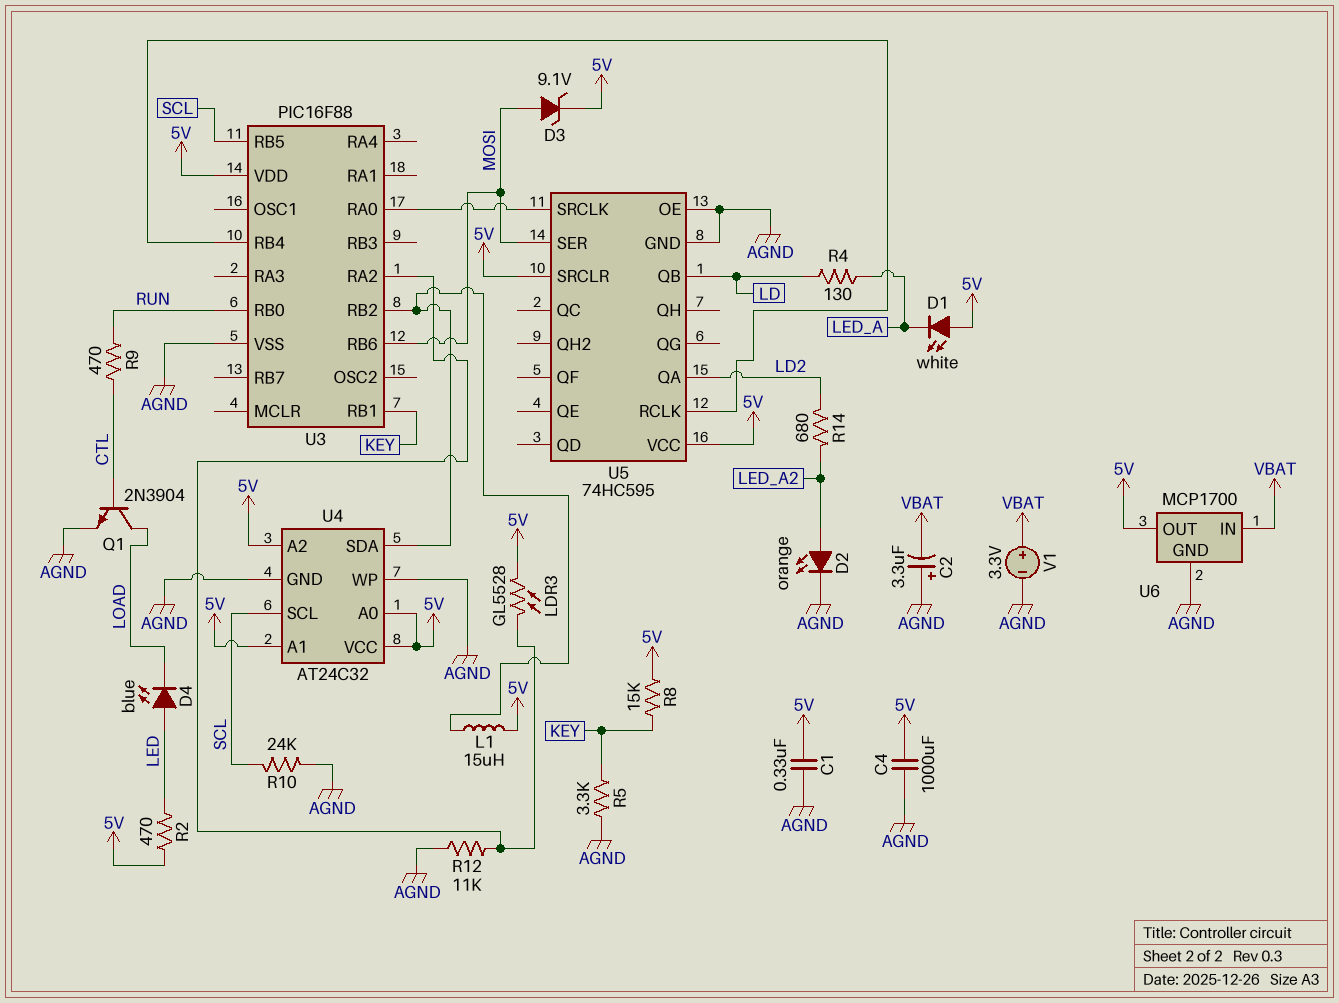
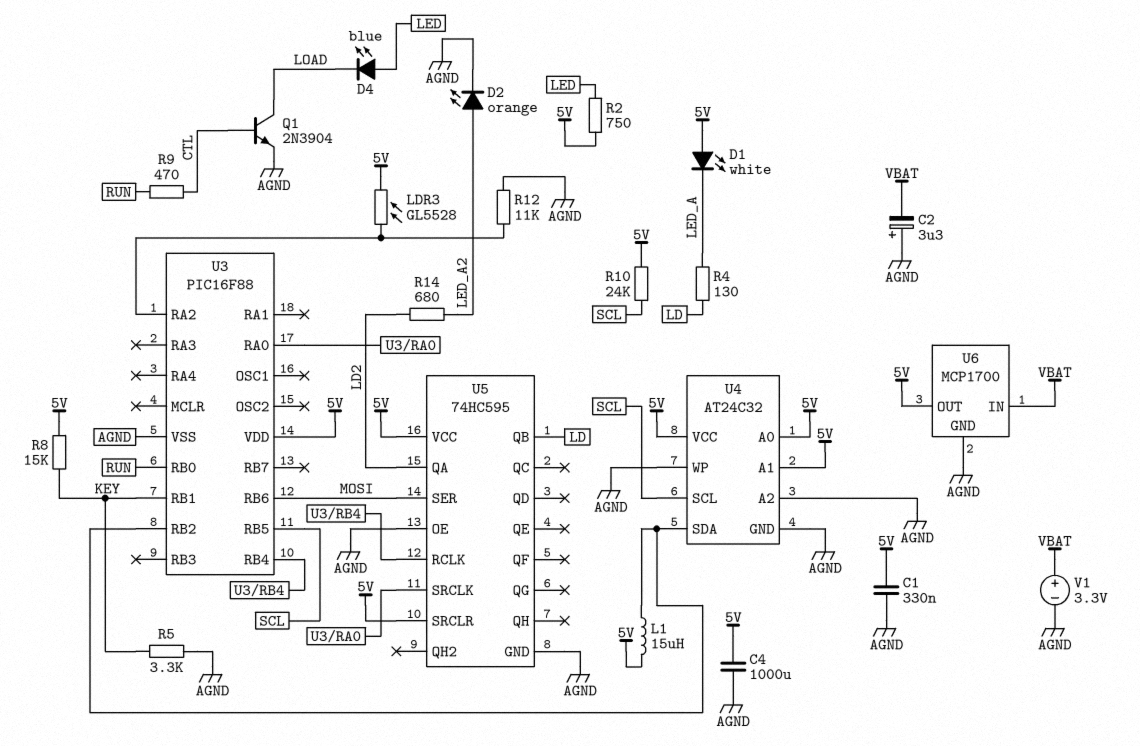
D3: zener 9.1V (A MOSI, K 5V) -> none
R2: 470 (5V, LED) -> 750 (5V, LED)
R10: 24k (AGND, SCL) -> 24k (5V, SCL)
U4 pin A2: 5V -> AGND

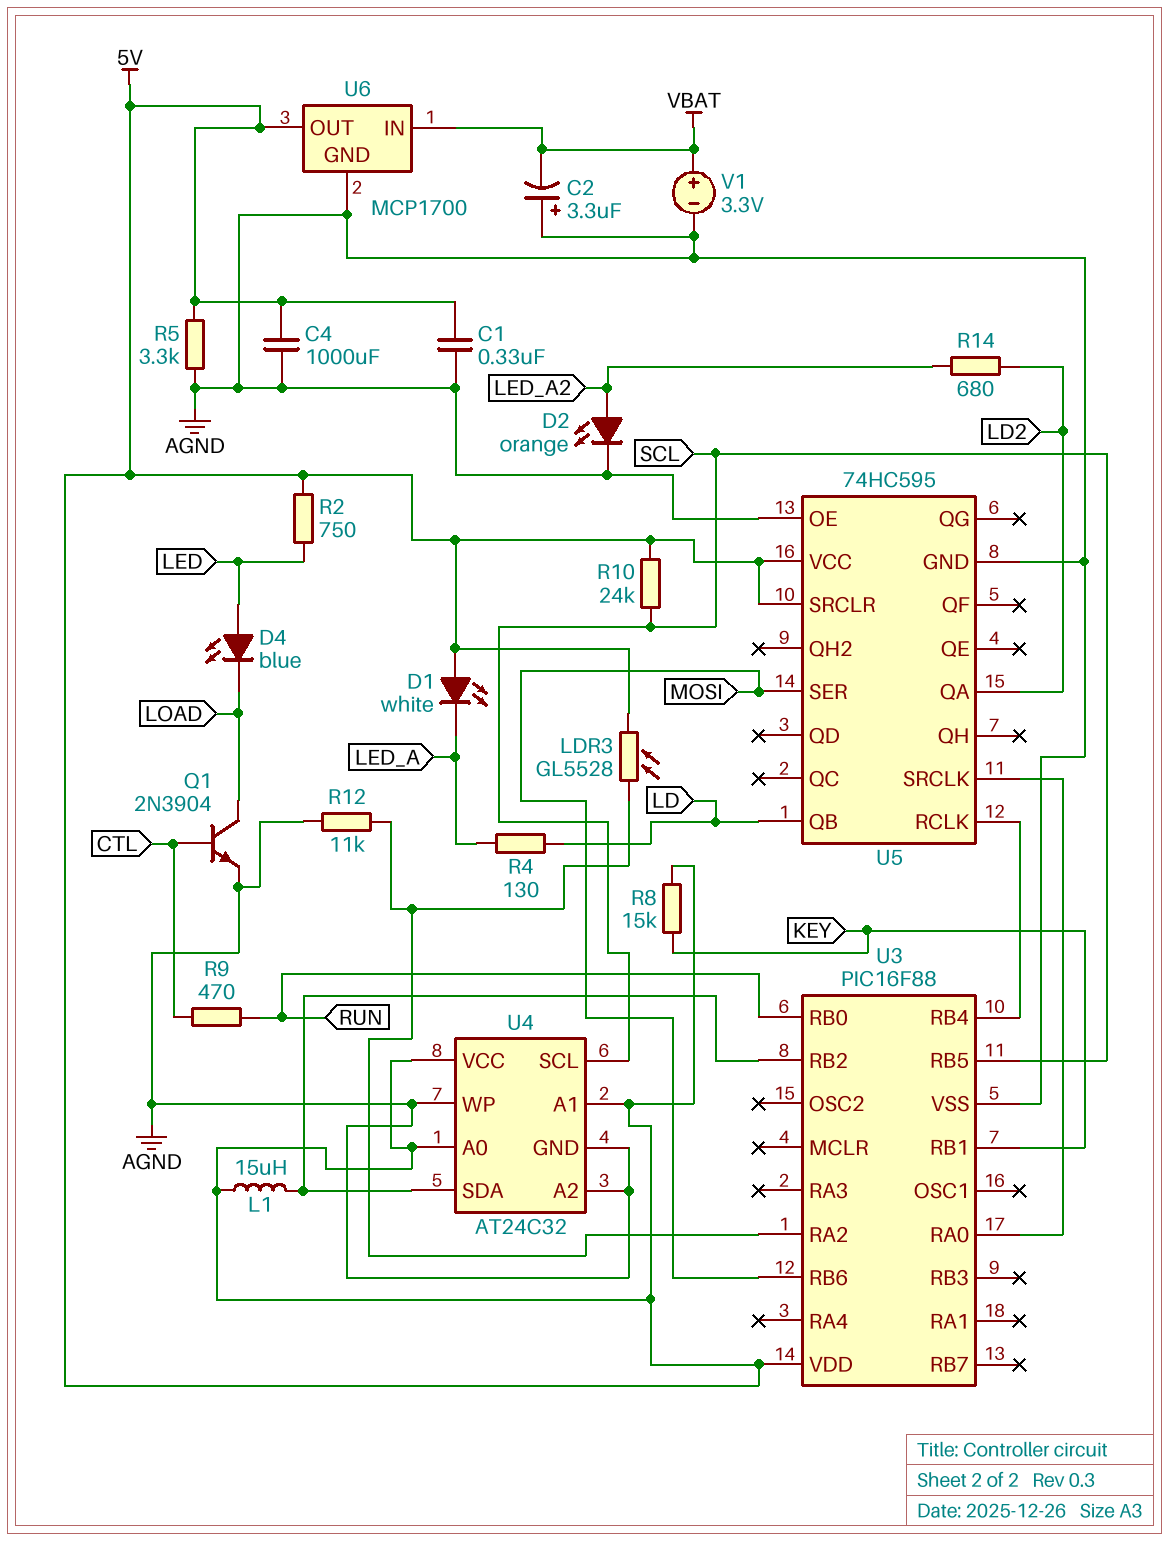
R5: 3.3k (AGND, KEY) -> 3.3k (5V, AGND)

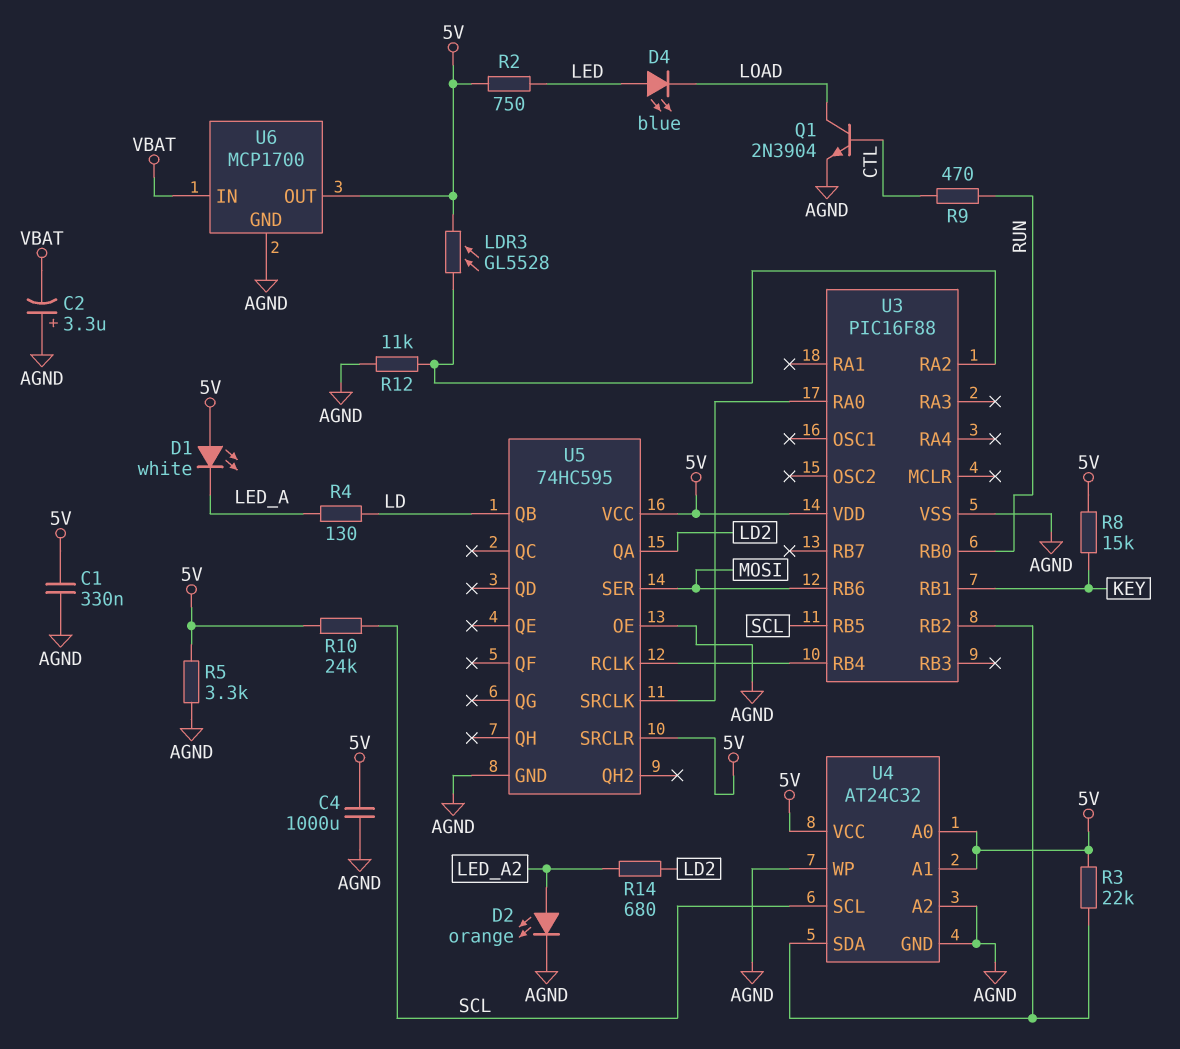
L1: 15uH (5V, U3/RB2) -> none
R3: none -> 22k (5V, U3/RB2)
V1: 3.3V (plus VBAT, minus AGND) -> none

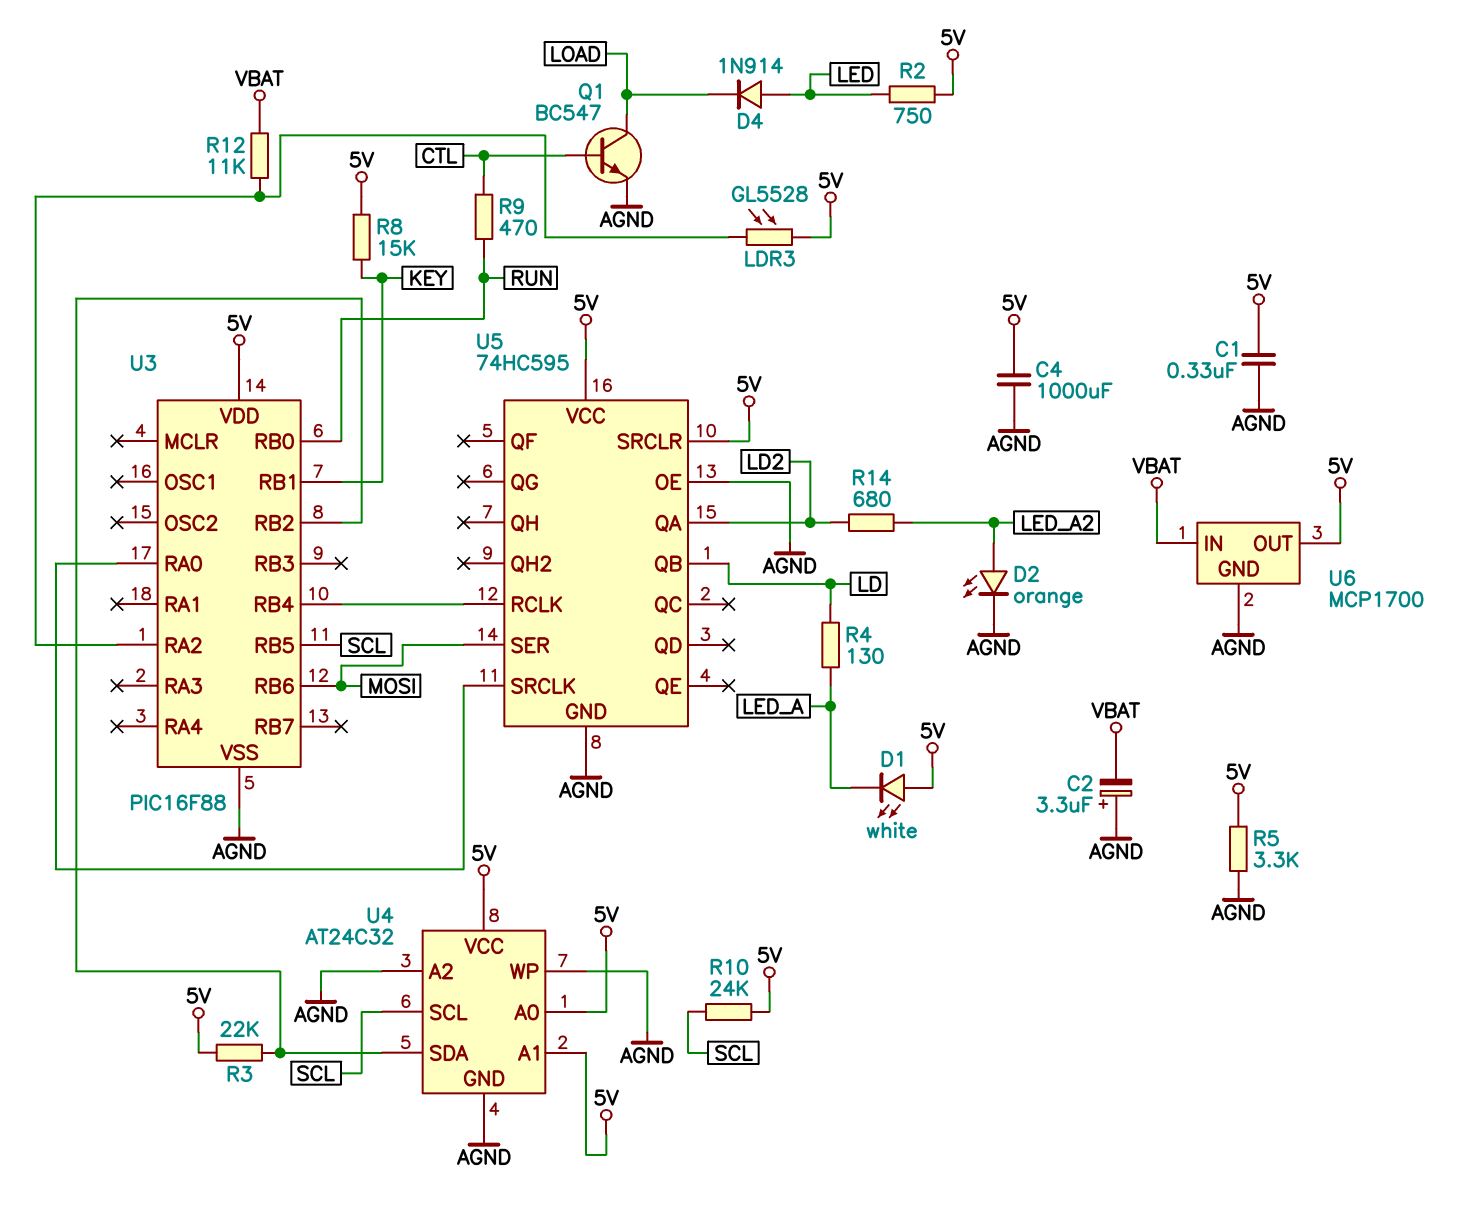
D4: LED blue (A LED, K LOAD) -> diode 1N914 (A LED, K LOAD)
Q1: NPN 2N3904 (B CTL, C LOAD, E AGND) -> NPN BC547 (B CTL, C LOAD, E AGND)
R12: 11k (AGND, U3/RA2) -> 11k (U3/RA2, VBAT)

